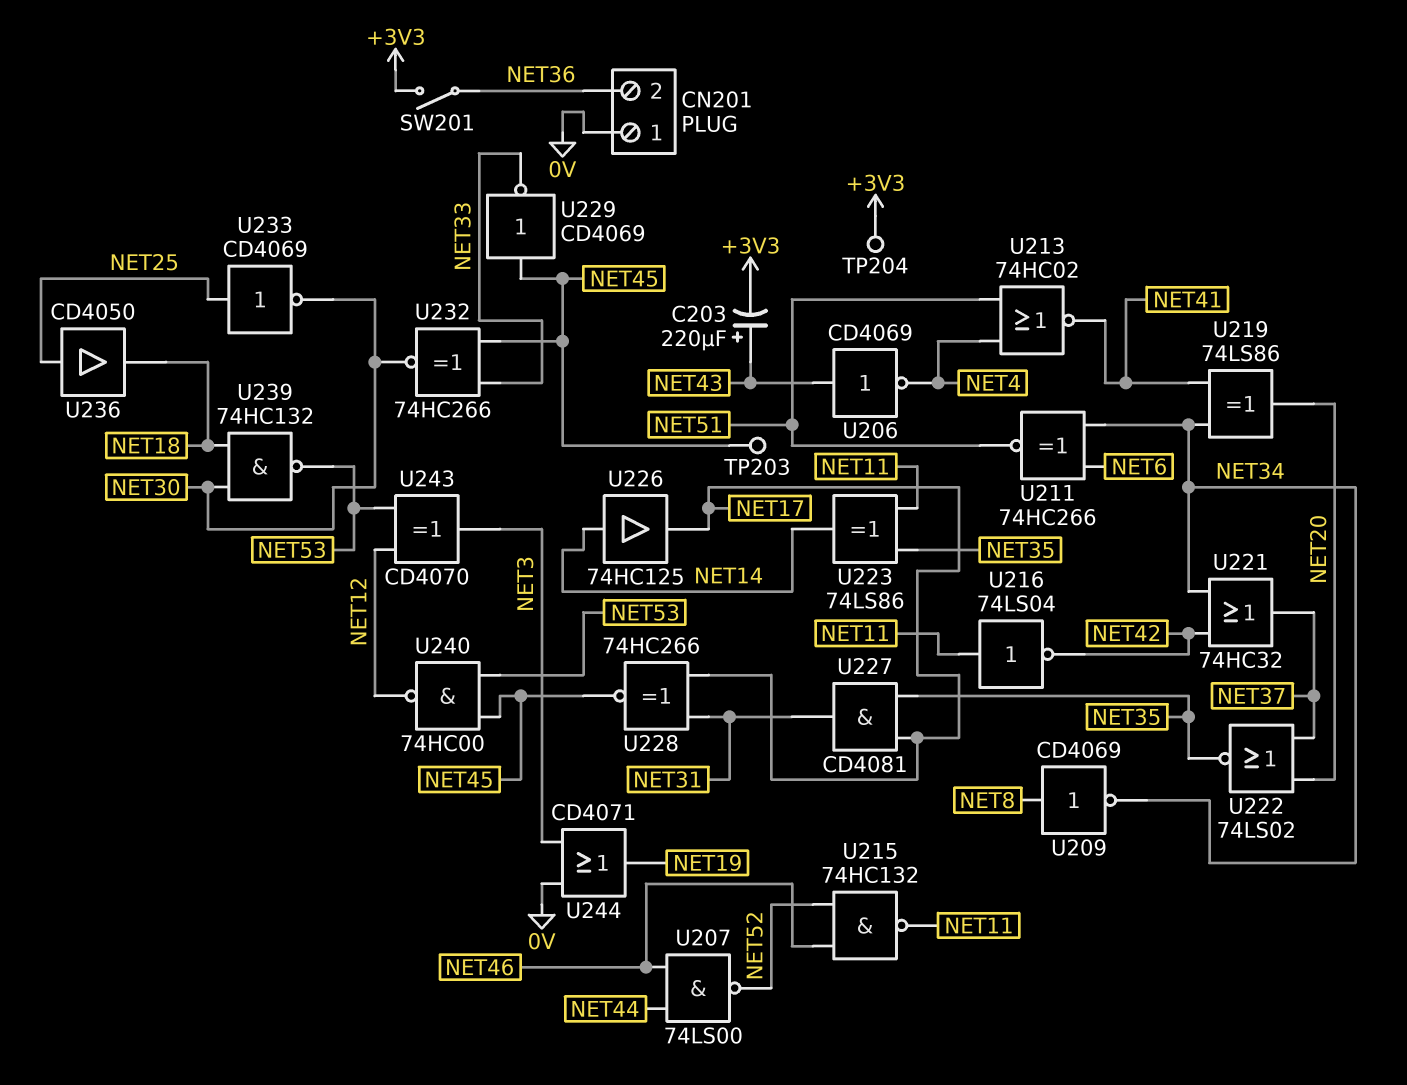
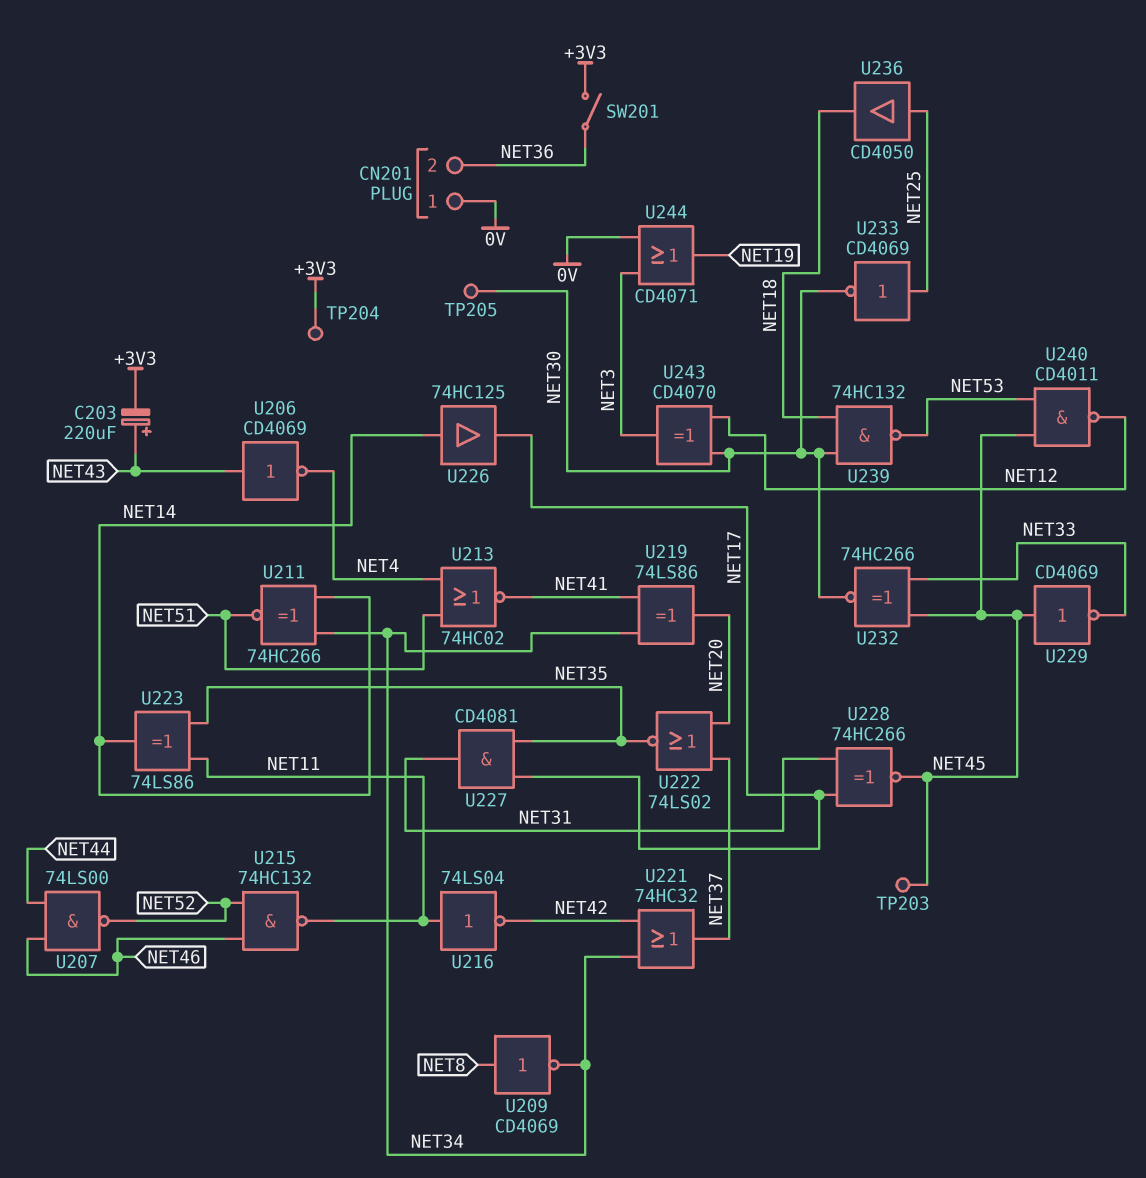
TP205: none -> test point (NET30)
U211: XNOR 74HC266 (in NET6, in NET34, out NET51) -> XNOR 74HC266 (in NET14, in NET34, out NET51)
U240: NAND 74HC00 (in NET45, in NET53, out NET12) -> NAND CD4011 (in NET45, in NET53, out NET12)
U243: XOR CD4070 (in NET12, in NET53, out NET3) -> XOR CD4070 (in NET12, in NET30, out NET3)

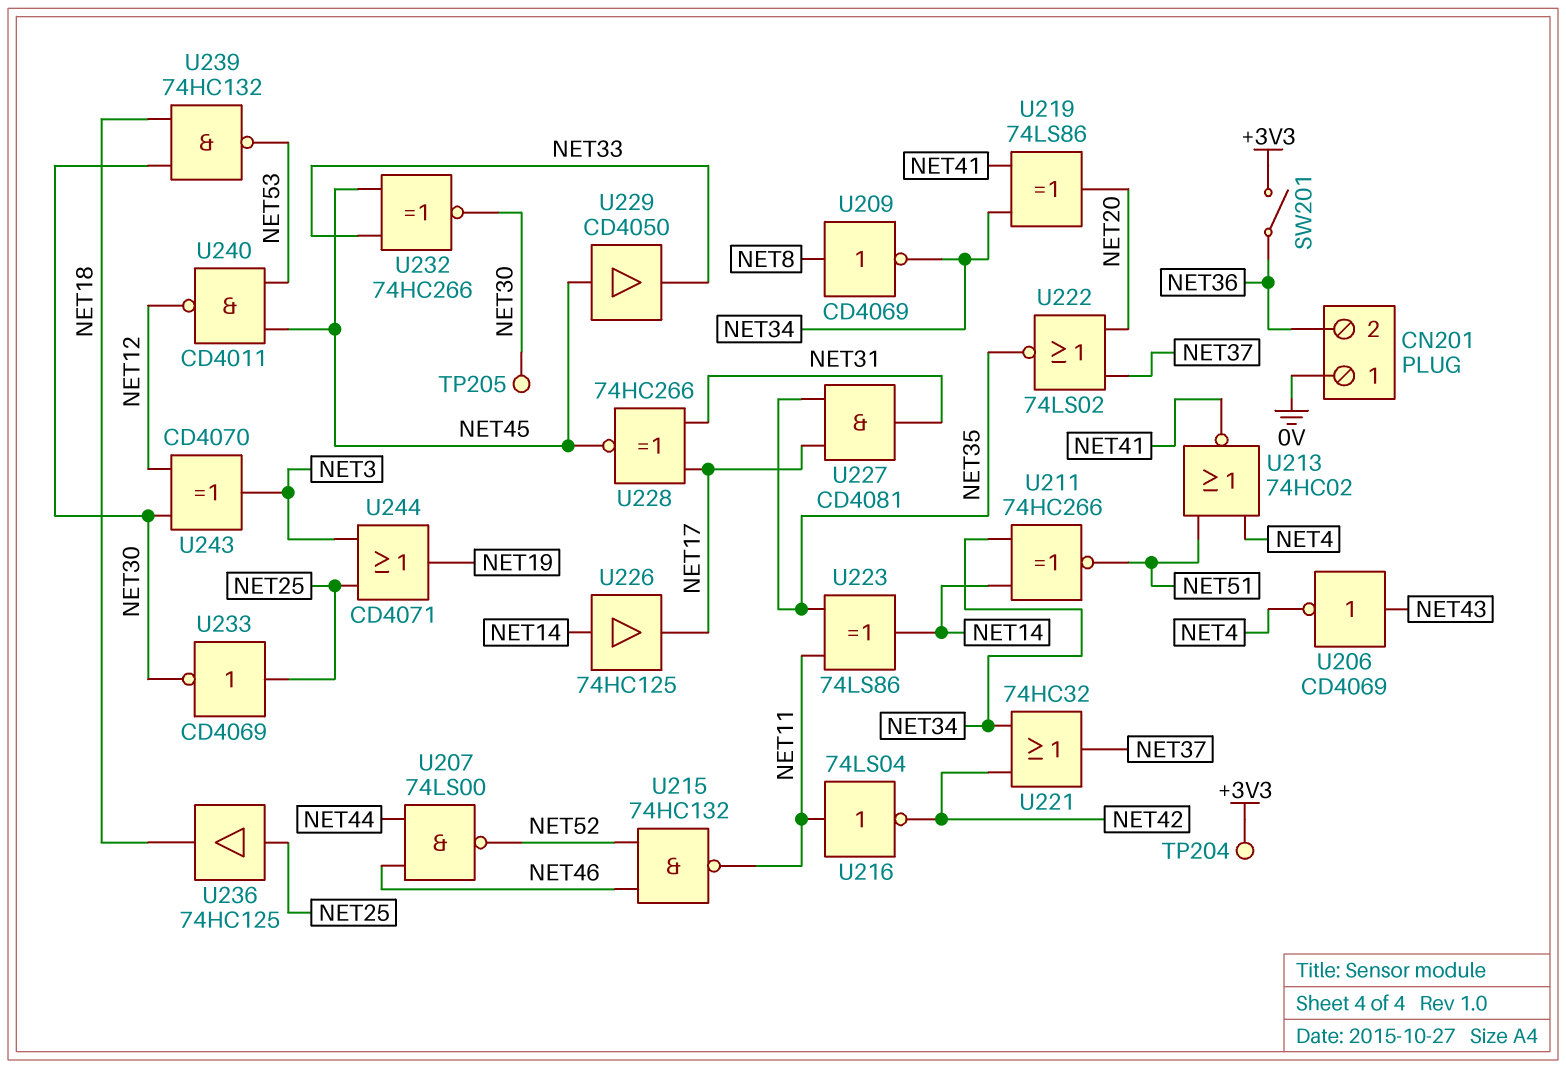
C203: 220uF (plus NET43, minus +3V3) -> none
TP203: test point (NET45) -> none
U229: NOT CD4069 (in NET45, out NET33) -> buffer CD4050 (in NET45, out NET33)
U236: buffer CD4050 (in NET25, out NET18) -> buffer 74HC125 (in NET25, out NET18)
U244: OR CD4071 (in 0V, in NET3, out NET19) -> OR CD4071 (in NET3, in NET25, out NET19)

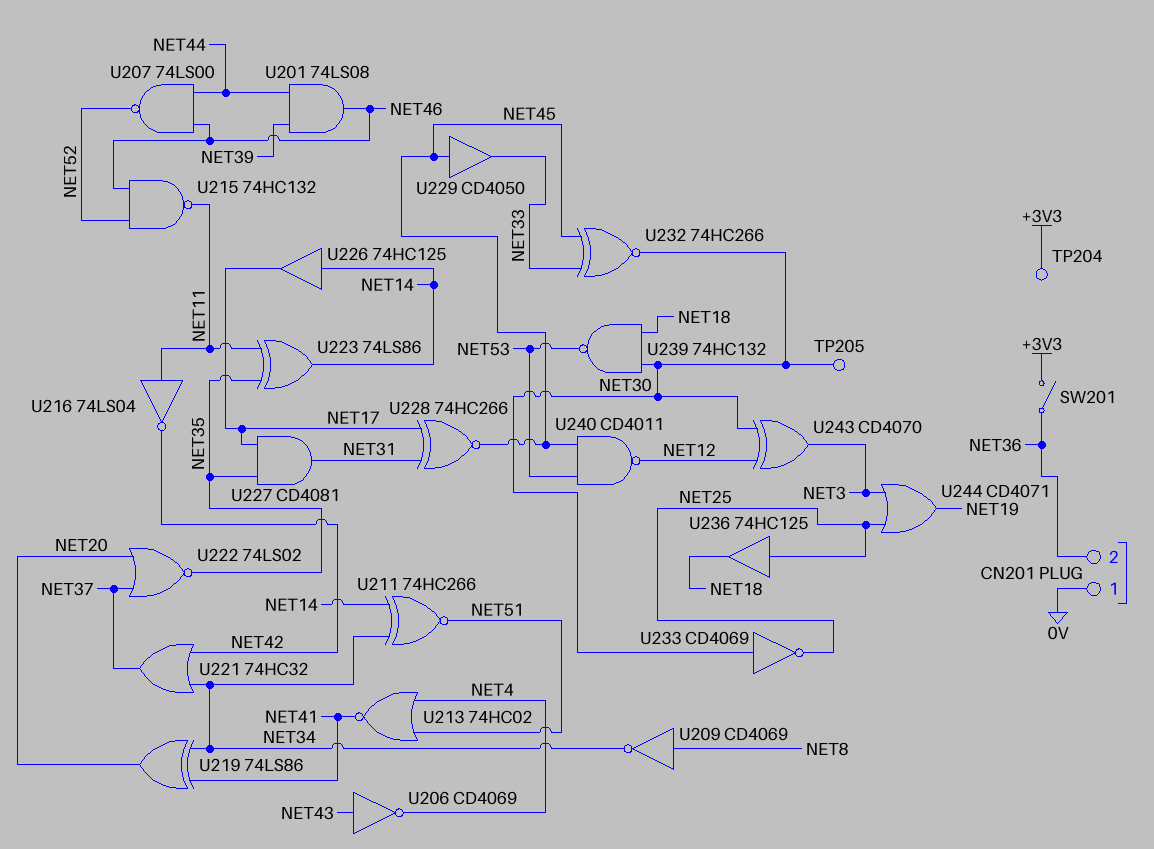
U201: none -> AND 74LS08 (in NET39, in NET44, out NET46)
U233: NOT CD4069 (in NET25, out NET30) -> NOT CD4069 (in NET30, out NET25)

